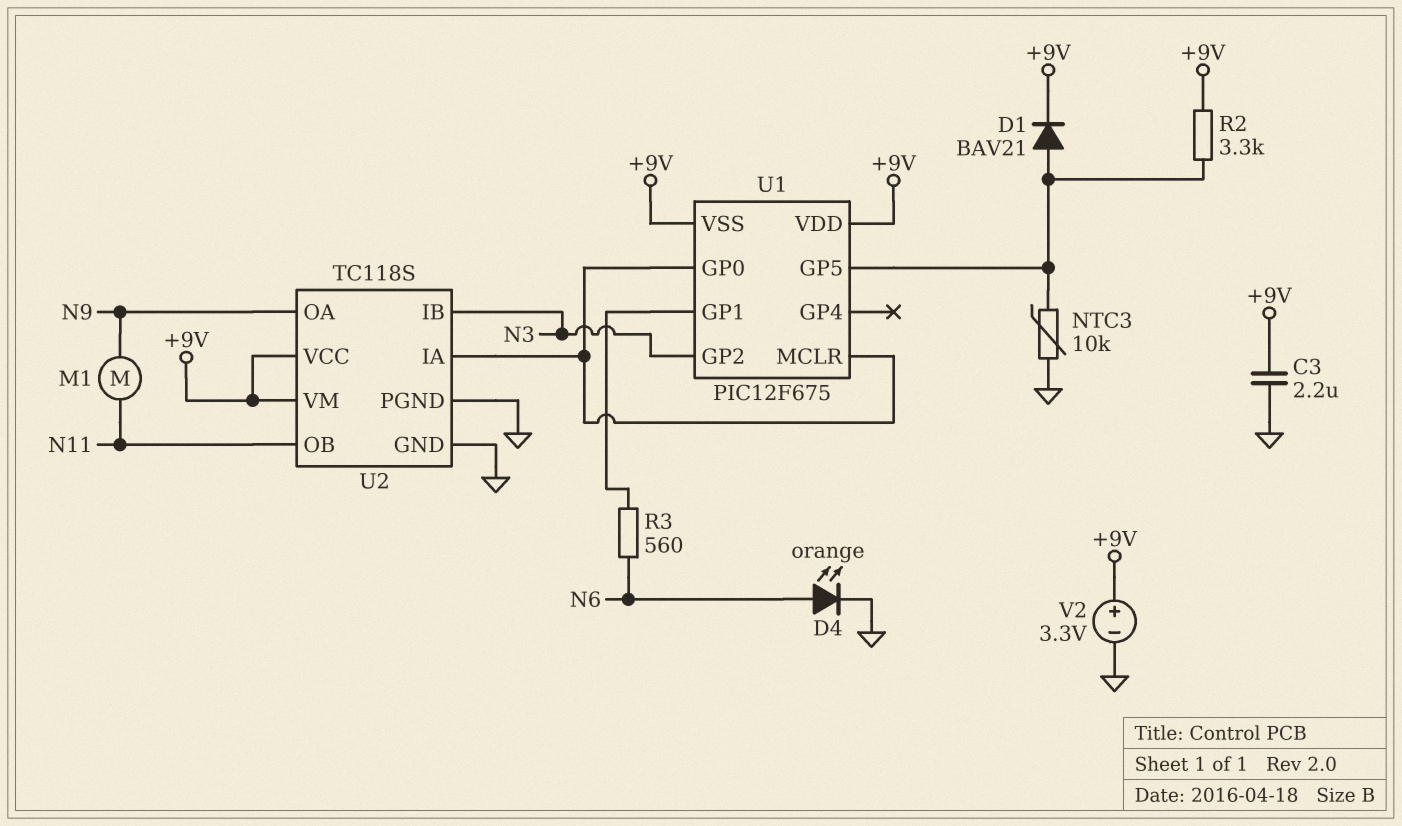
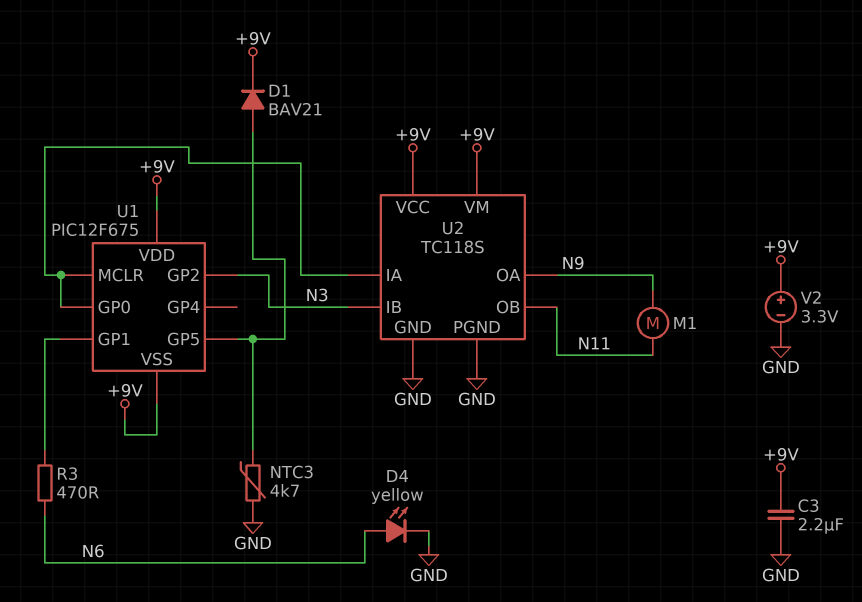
D4: LED orange (A N6, K GND) -> LED yellow (A N6, K GND)
NTC3: 10k (GND, U1/GP5) -> 4.7k (GND, U1/GP5)
R2: 3.3k (+9V, U1/GP5) -> none
R3: 560 (N6, U1/GP1) -> 470 (N6, U1/GP1)

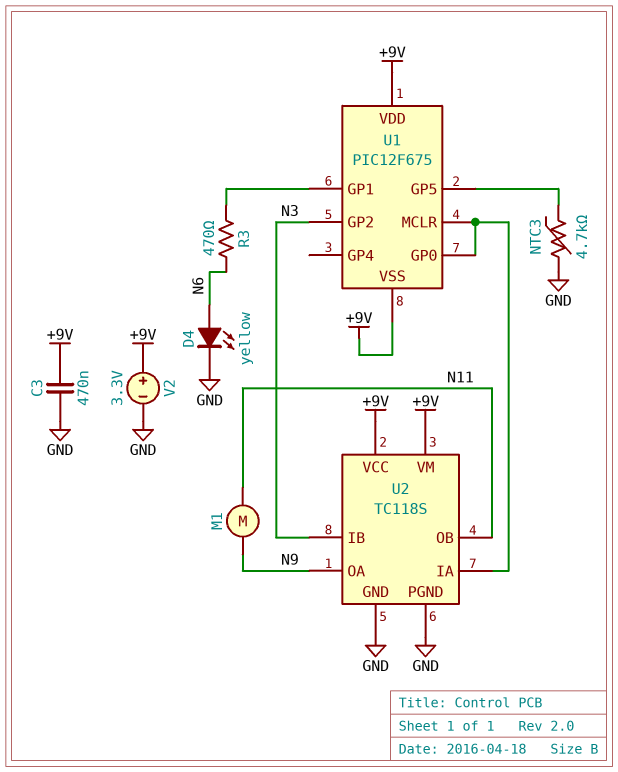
C3: 2.2uF (+9V, GND) -> 470nF (+9V, GND)
D1: diode BAV21 (A U1/GP5, K +9V) -> none

